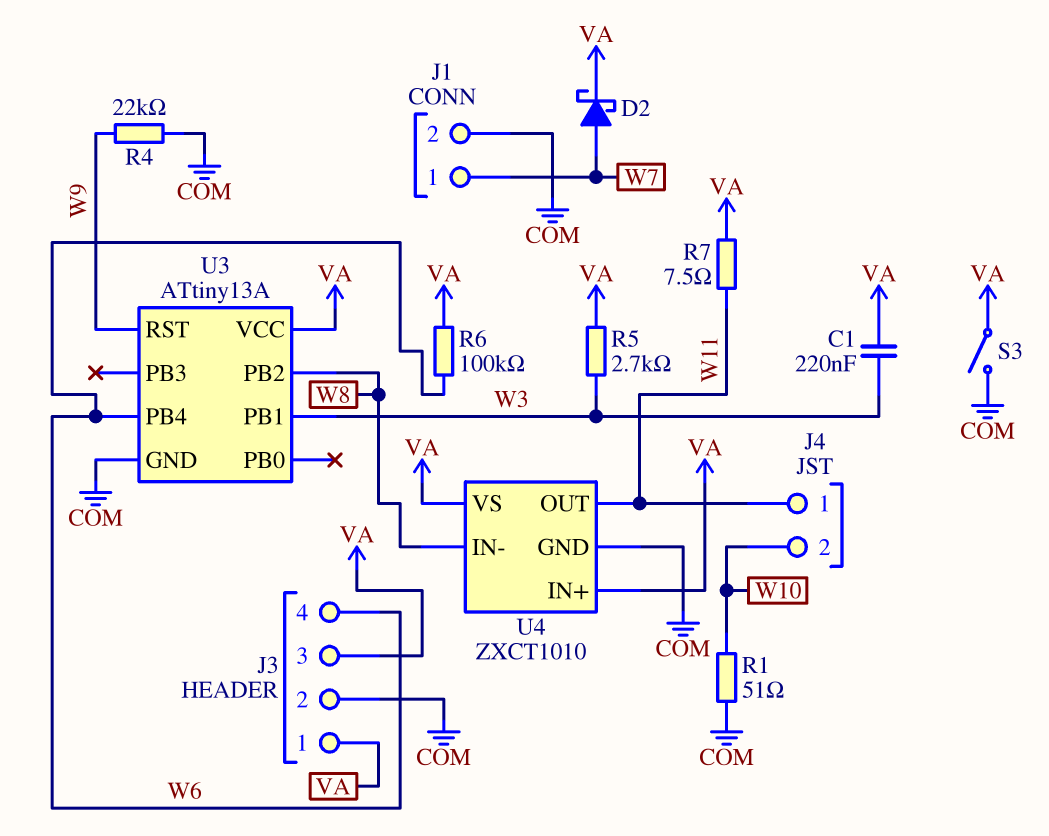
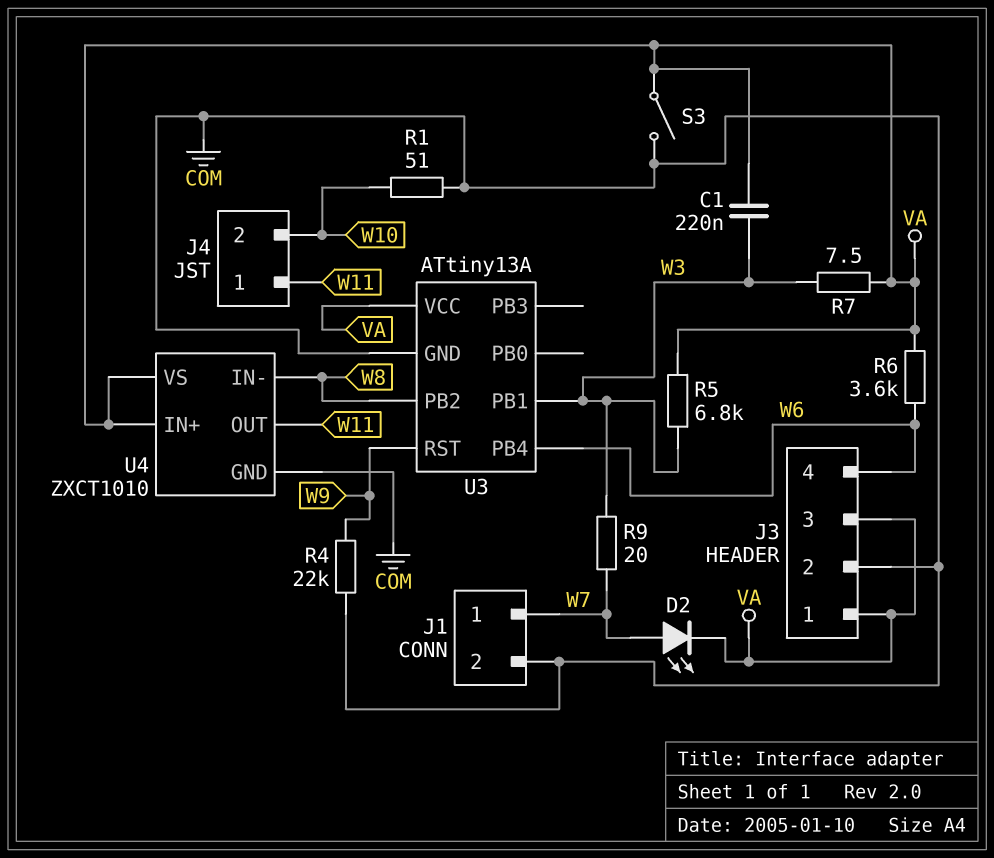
D2: schottky (A W7, K VA) -> LED (A W7, K VA)
R5: 2.7k (VA, W3) -> 6.8k (VA, W3)
R6: 100k (VA, W6) -> 3.6k (VA, W6)
R7: 7.5 (VA, W11) -> 7.5 (VA, W3)
R9: none -> 20 (W3, W7)

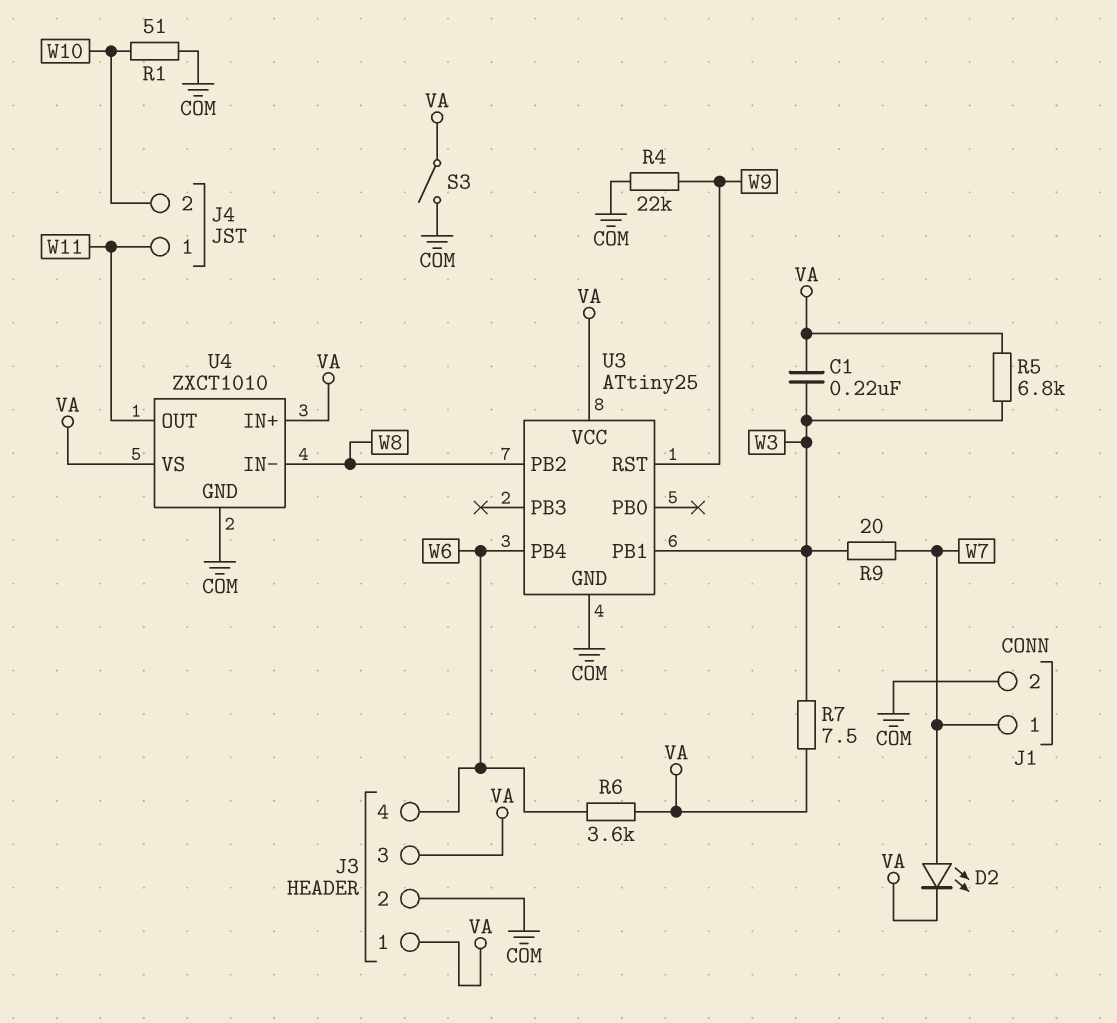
U3: ATtiny13A -> ATtiny25

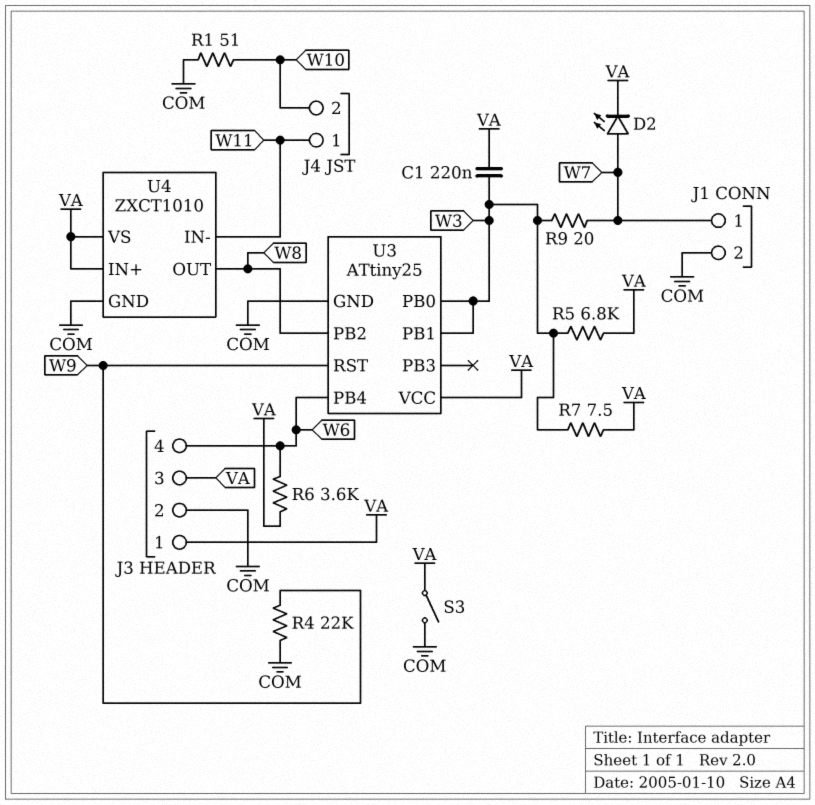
U3 pin PB0: none -> W3
U4 pin IN-: W8 -> W11
U4 pin OUT: W11 -> W8

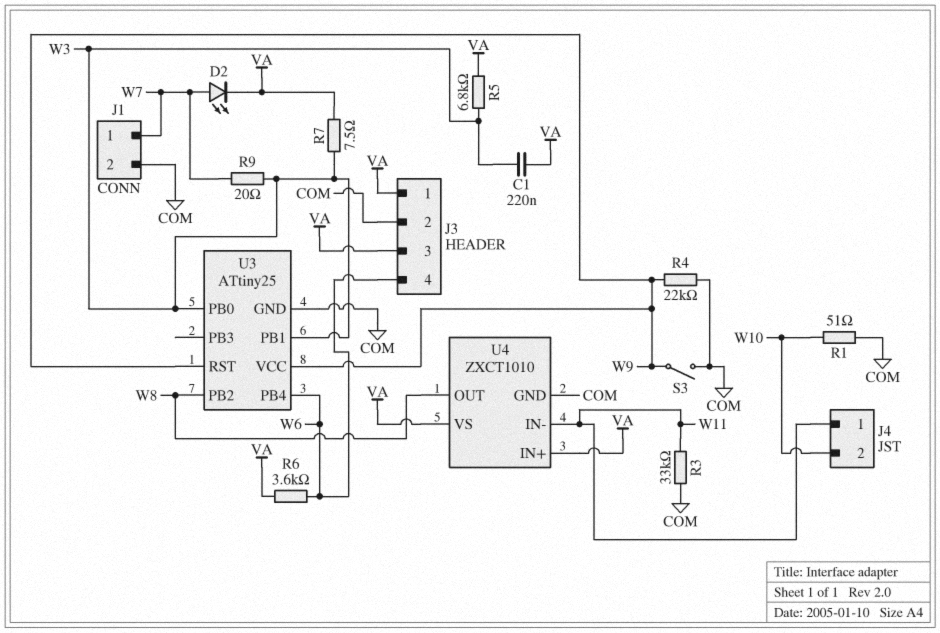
R3: none -> 33k (COM, W11)
S3: switch (COM, VA) -> switch (COM, W9)
U3 pin VCC: VA -> W9

